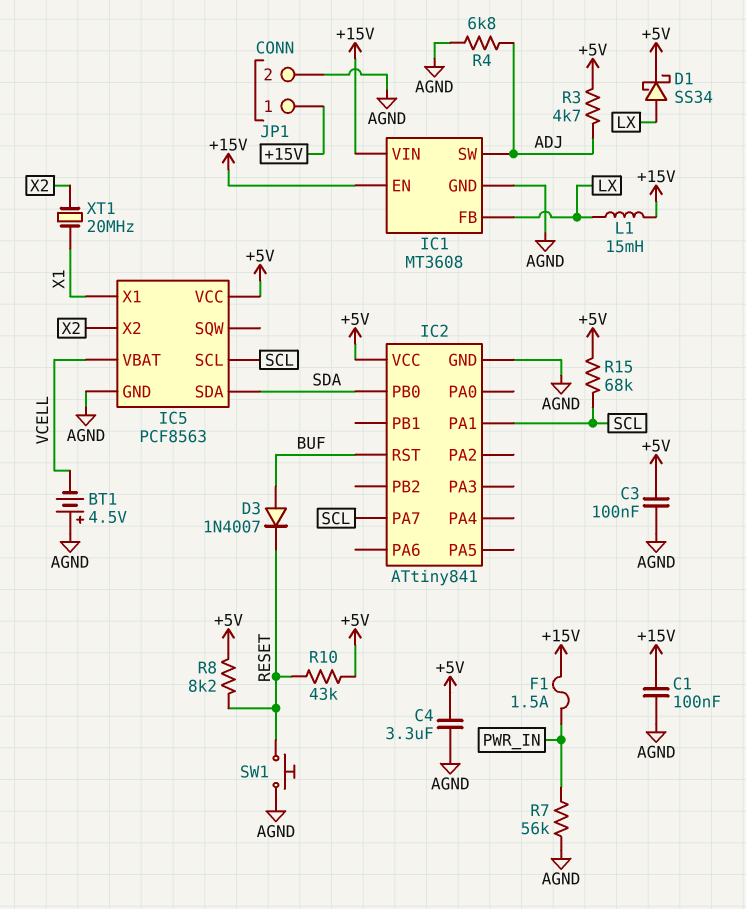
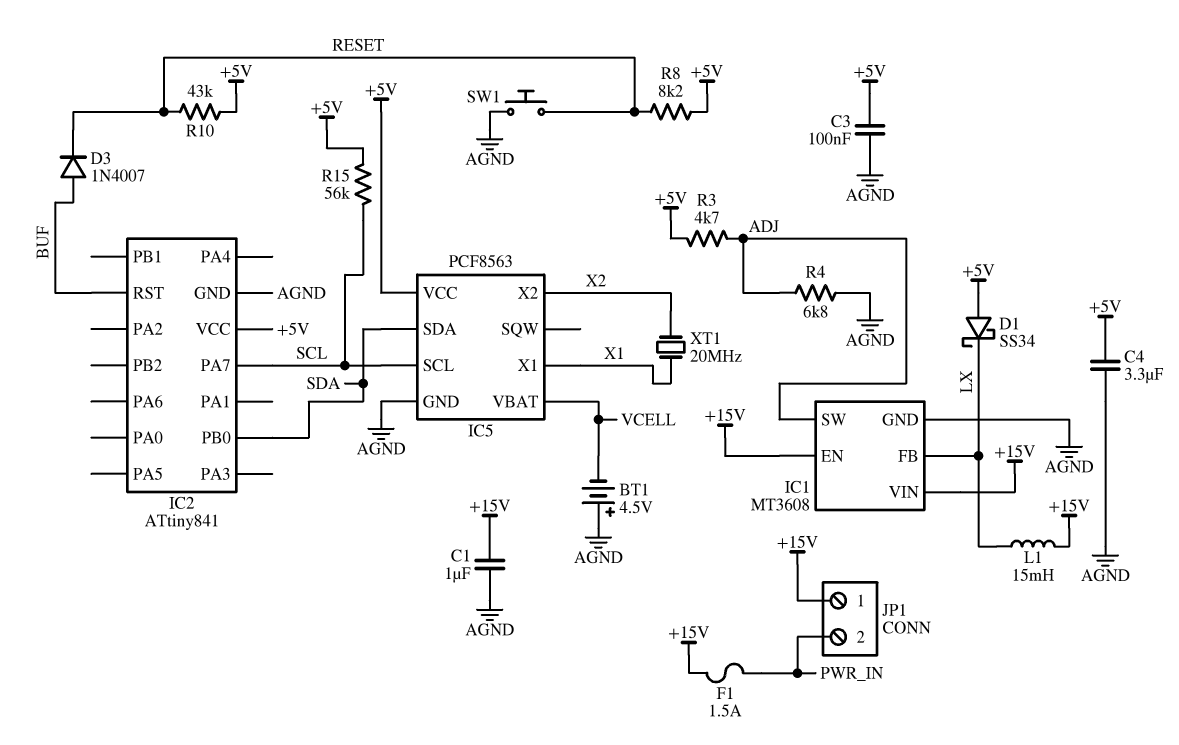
C1: 100nF (+15V, AGND) -> 1uF (+15V, AGND)
D1: schottky SS34 (A LX, K +5V) -> schottky SS34 (A +5V, K LX)
IC2 pin PA1: SCL -> none
JP1 pin 2: AGND -> PWR_IN
R7: 56k (AGND, PWR_IN) -> none
R15: 68k (+5V, SCL) -> 56k (+5V, SCL)

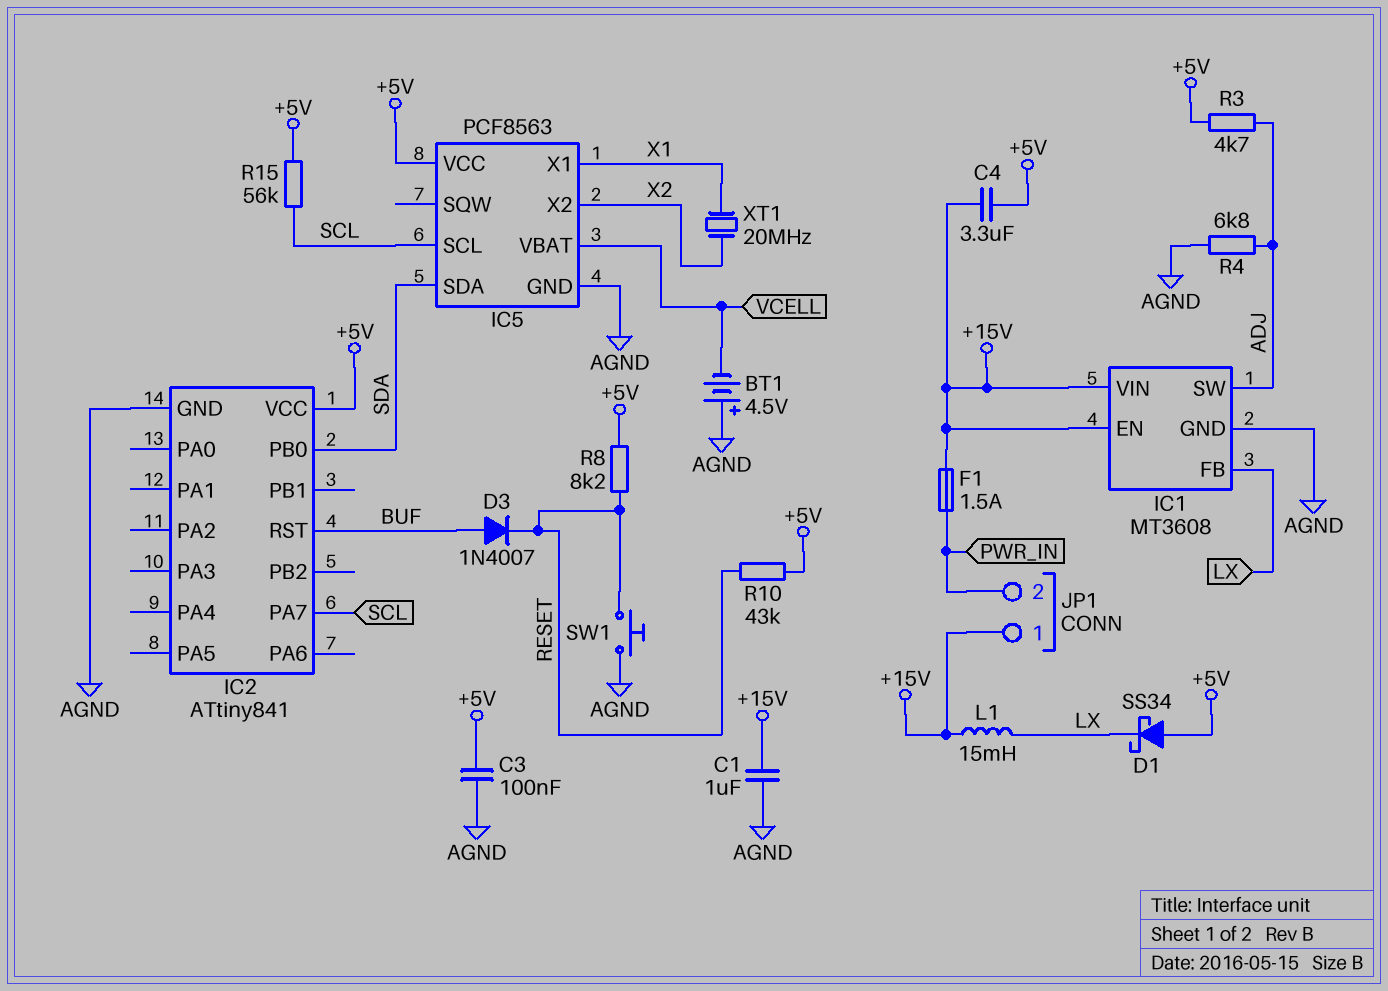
C4: 3.3uF (+5V, AGND) -> 3.3uF (+5V, +15V)

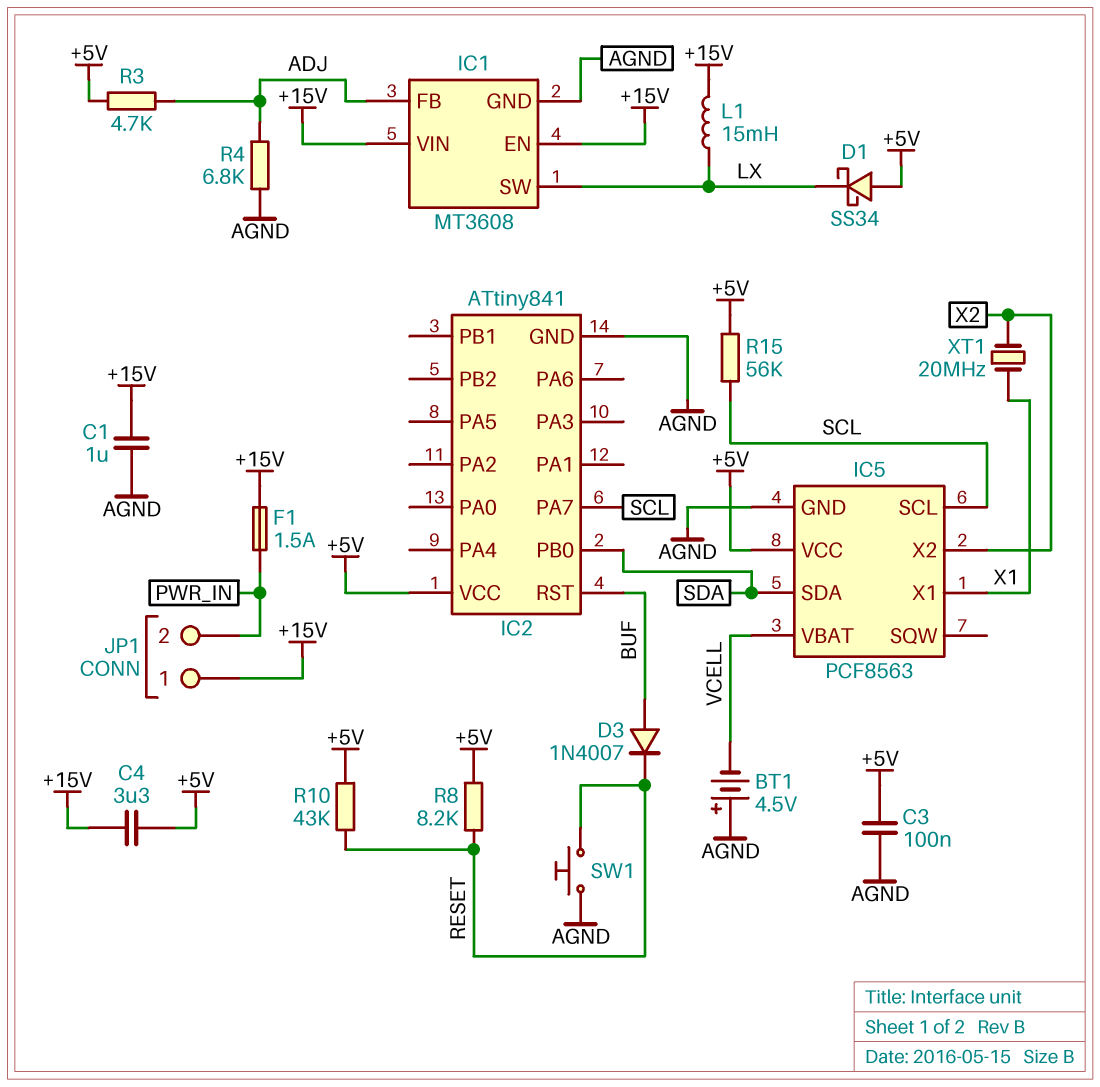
IC1 pin FB: LX -> ADJ
IC1 pin SW: ADJ -> LX

